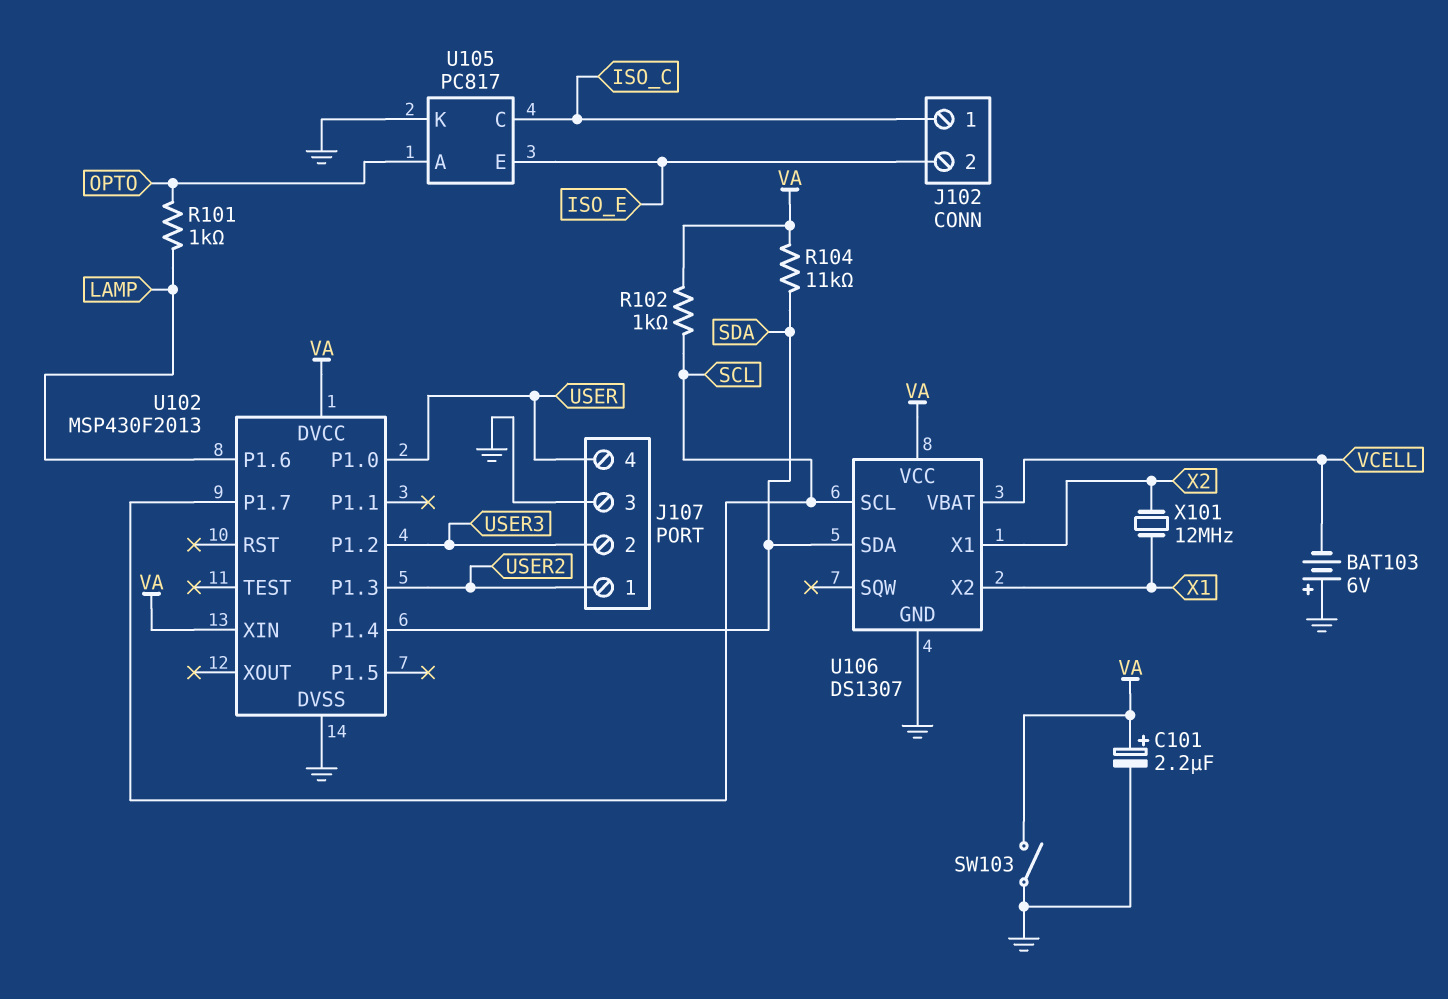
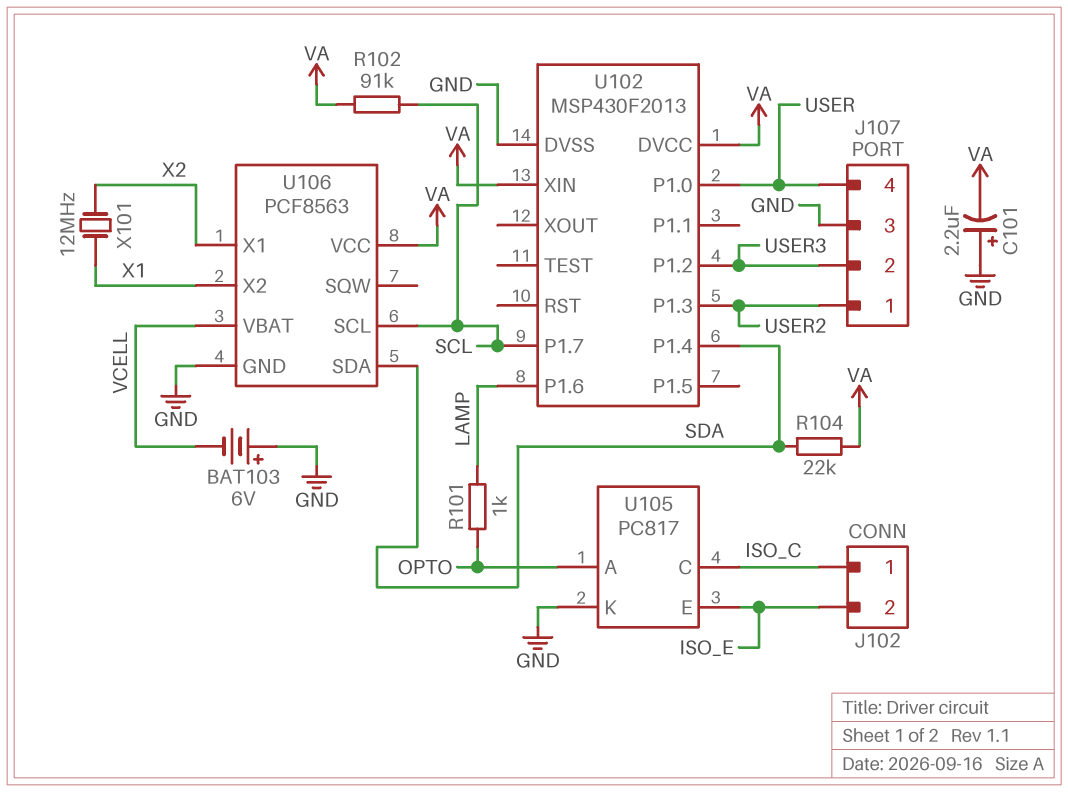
C101: 2.2uF (plus VA, minus GND) -> 2.2uF (plus GND, minus VA)
R102: 1k (SCL, VA) -> 91k (SCL, VA)
R104: 11k (SDA, VA) -> 22k (SDA, VA)
SW103: switch (GND, VA) -> none
U106: DS1307 -> PCF8563

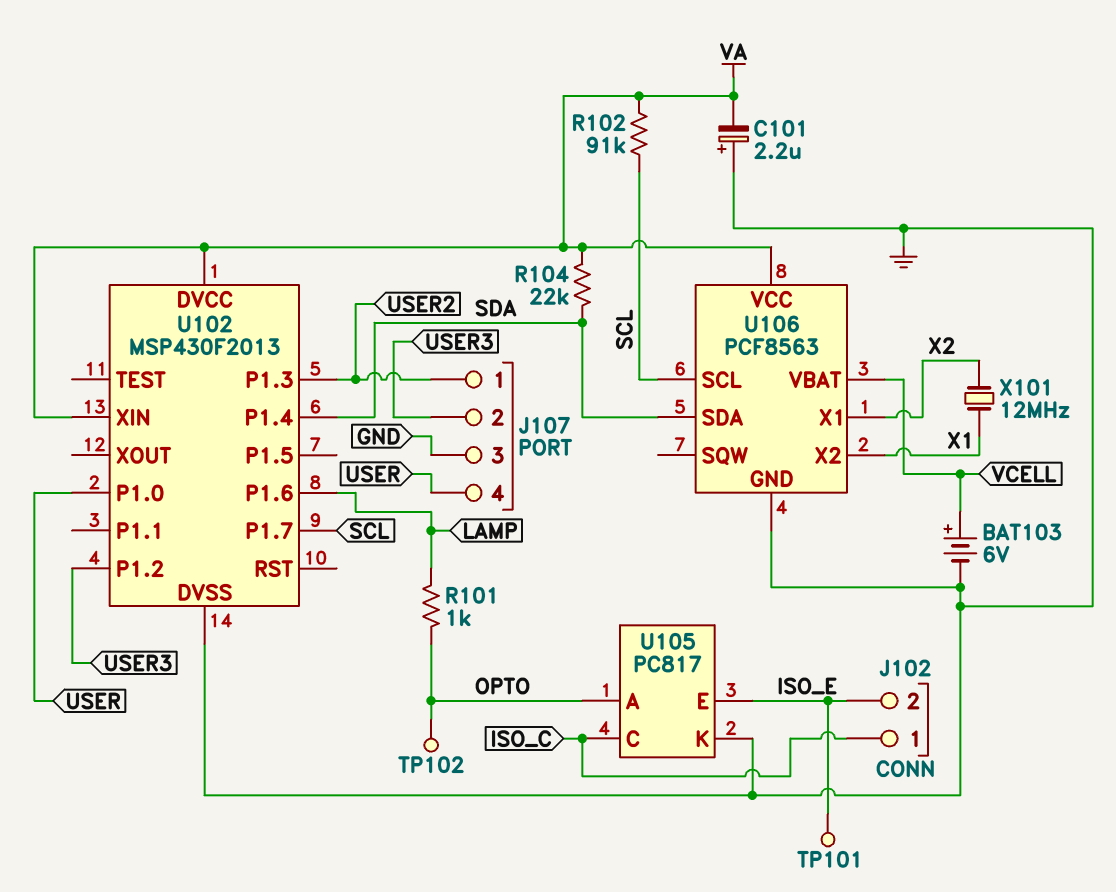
BAT103: 6V (plus GND, minus VCELL) -> 6V (plus VCELL, minus GND)
TP101: none -> test point (ISO_E)
TP102: none -> test point (OPTO)

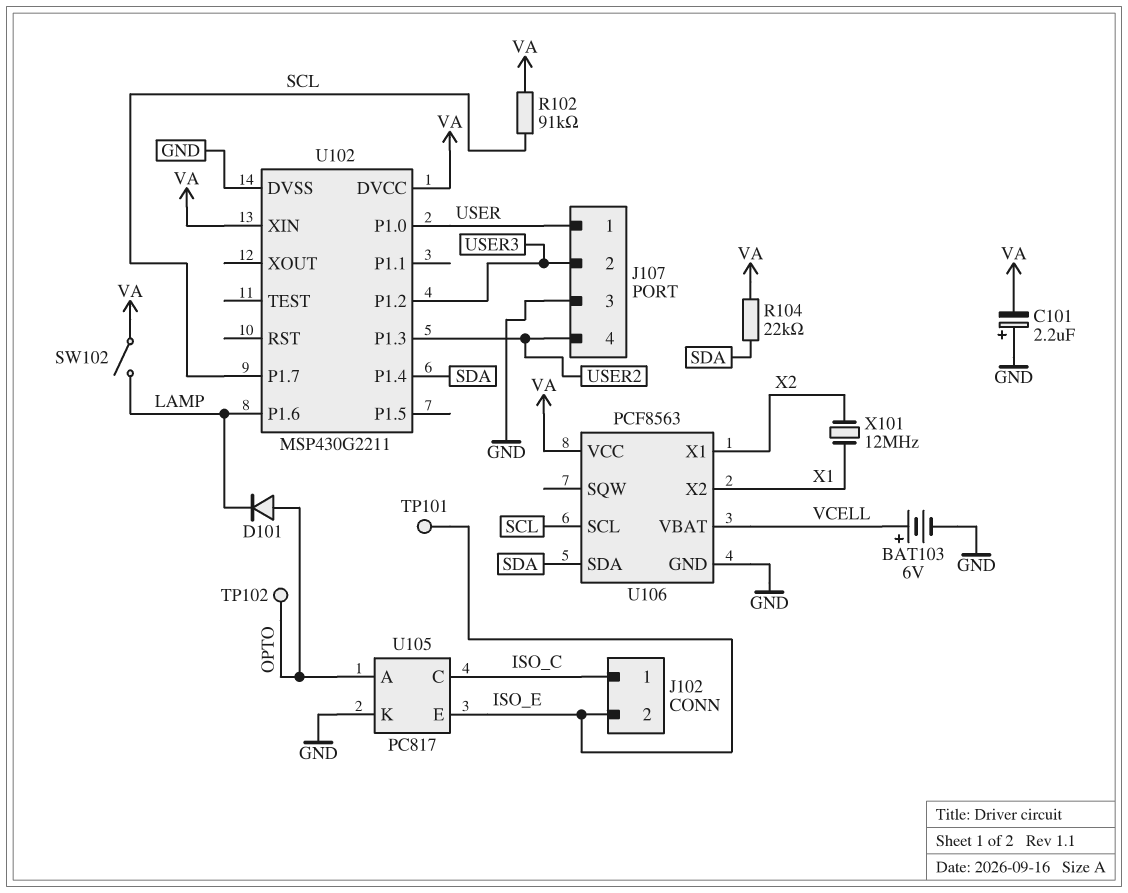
D101: none -> diode (A OPTO, K LAMP)
J107 pin 1: USER2 -> USER
J107 pin 4: USER -> USER2
R101: 1k (LAMP, OPTO) -> none
SW102: none -> switch (LAMP, VA)
U102: MSP430F2013 -> MSP430G2211

